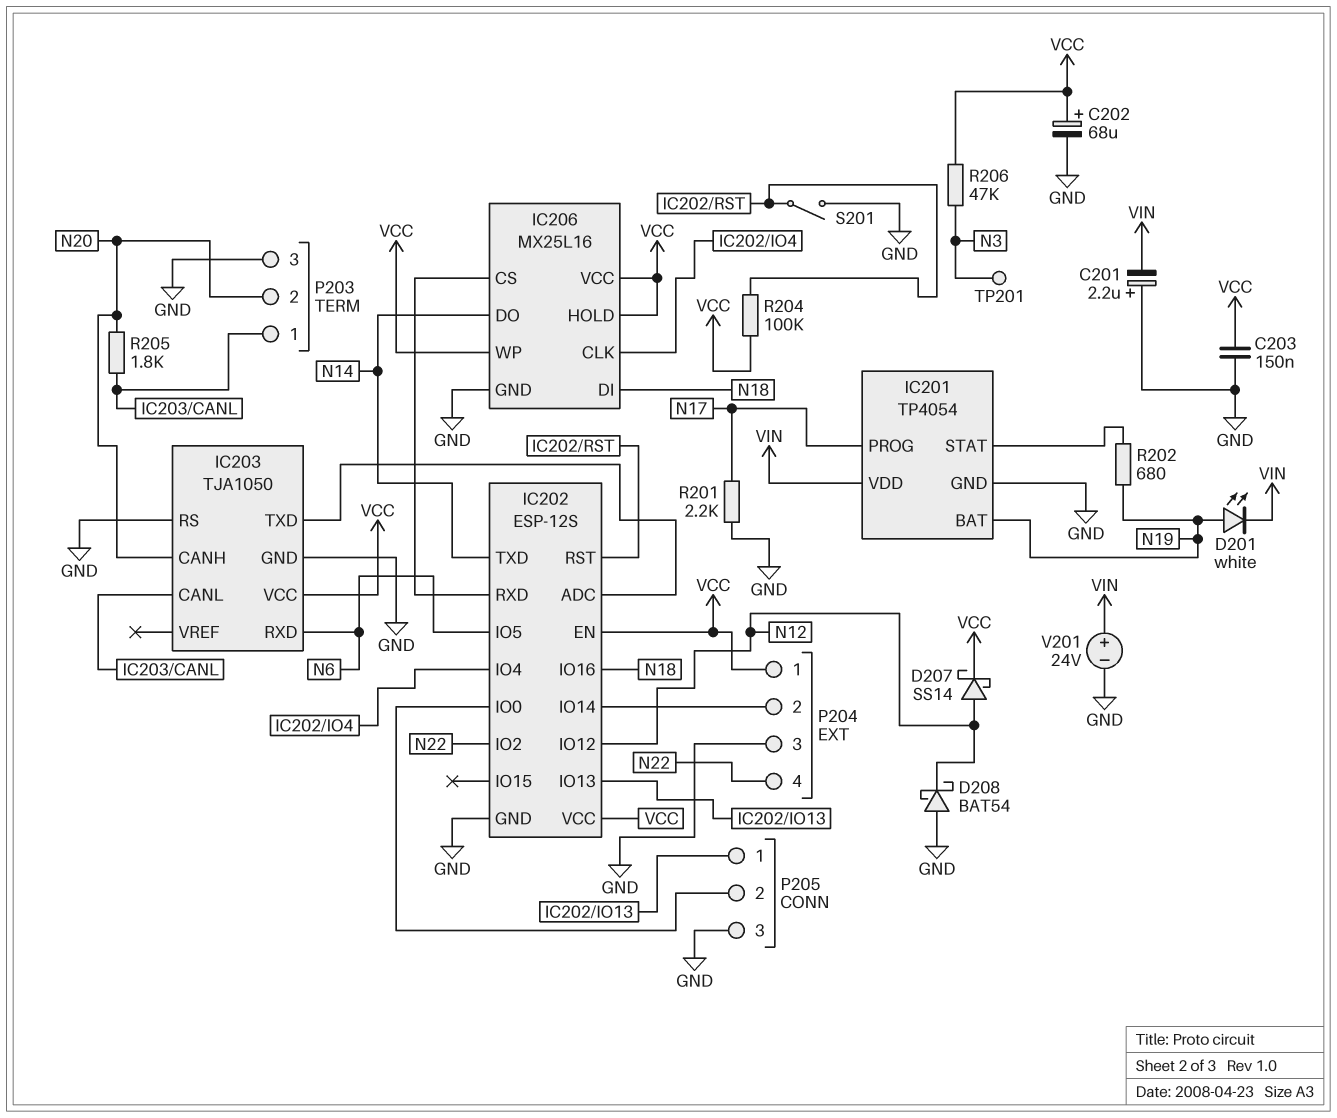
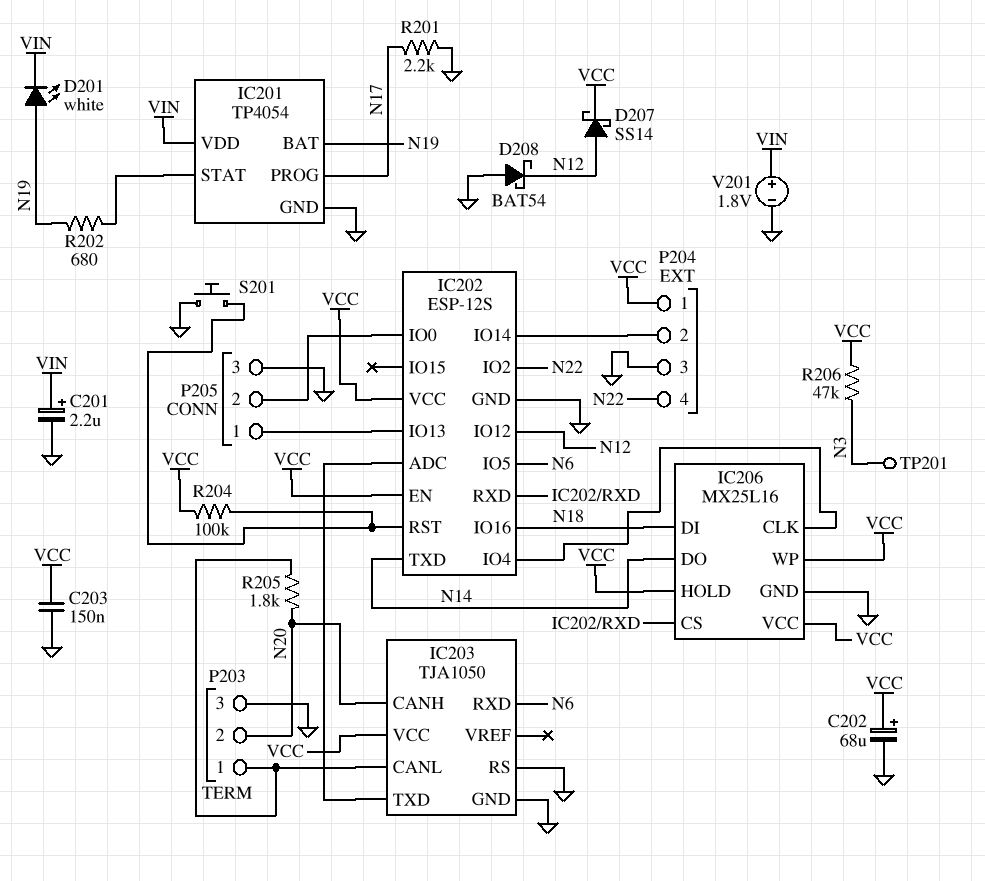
C201: 2.2uF (plus GND, minus VIN) -> 2.2uF (plus VIN, minus GND)
S201: switch (GND, IC202/RST) -> button (GND, IC202/RST)
V201: 24V (plus VIN, minus GND) -> 1.8V (plus VIN, minus GND)

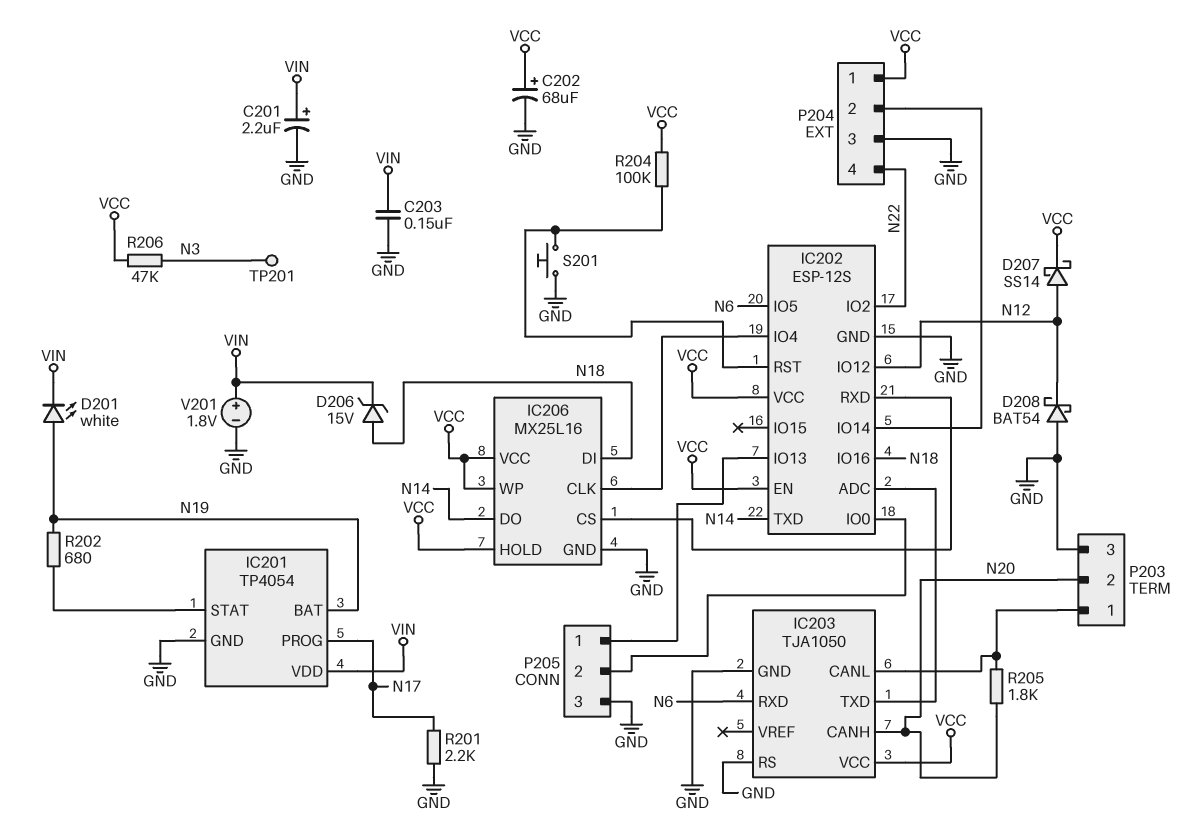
C203: 150nF (GND, VCC) -> 150nF (GND, VIN)
D206: none -> zener 15V (A N18, K VIN)

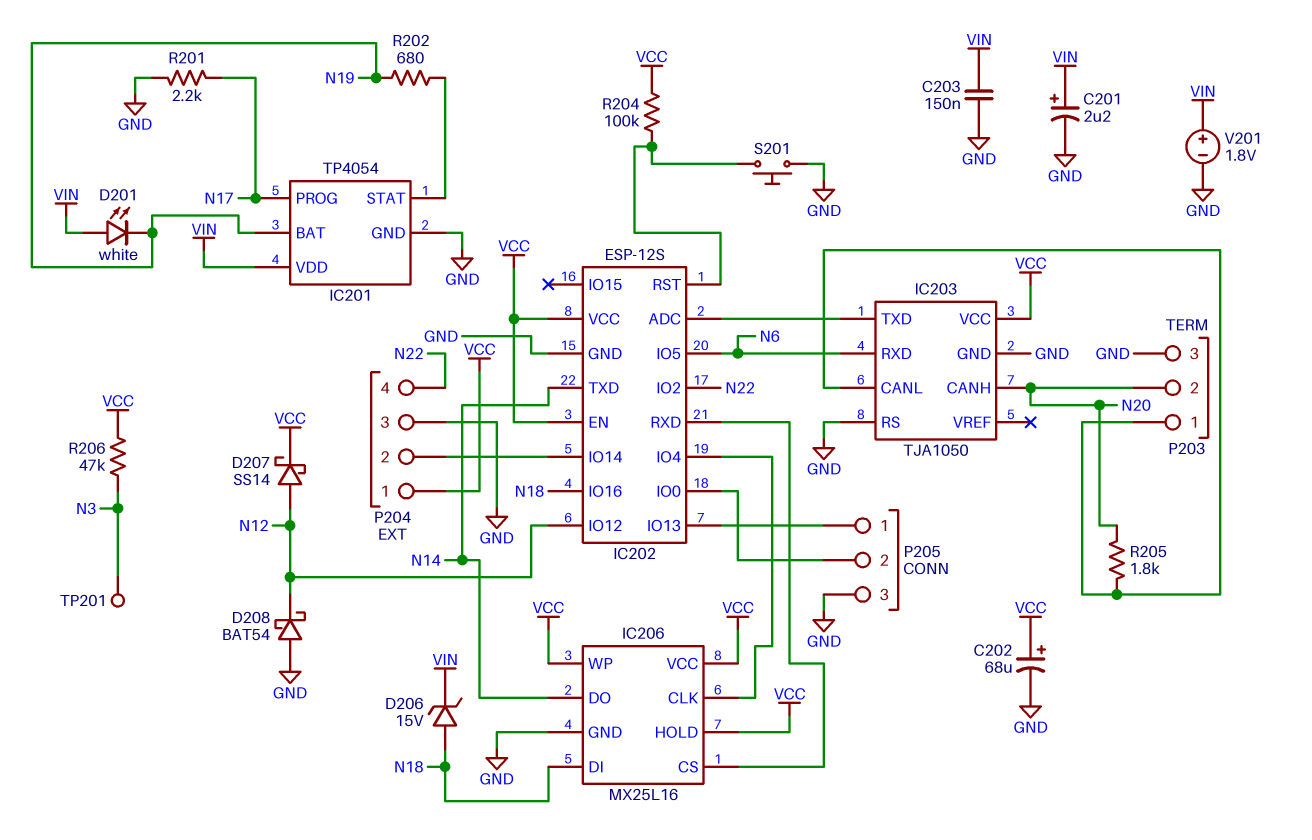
D201: LED white (A N19, K VIN) -> LED white (A VIN, K N19)

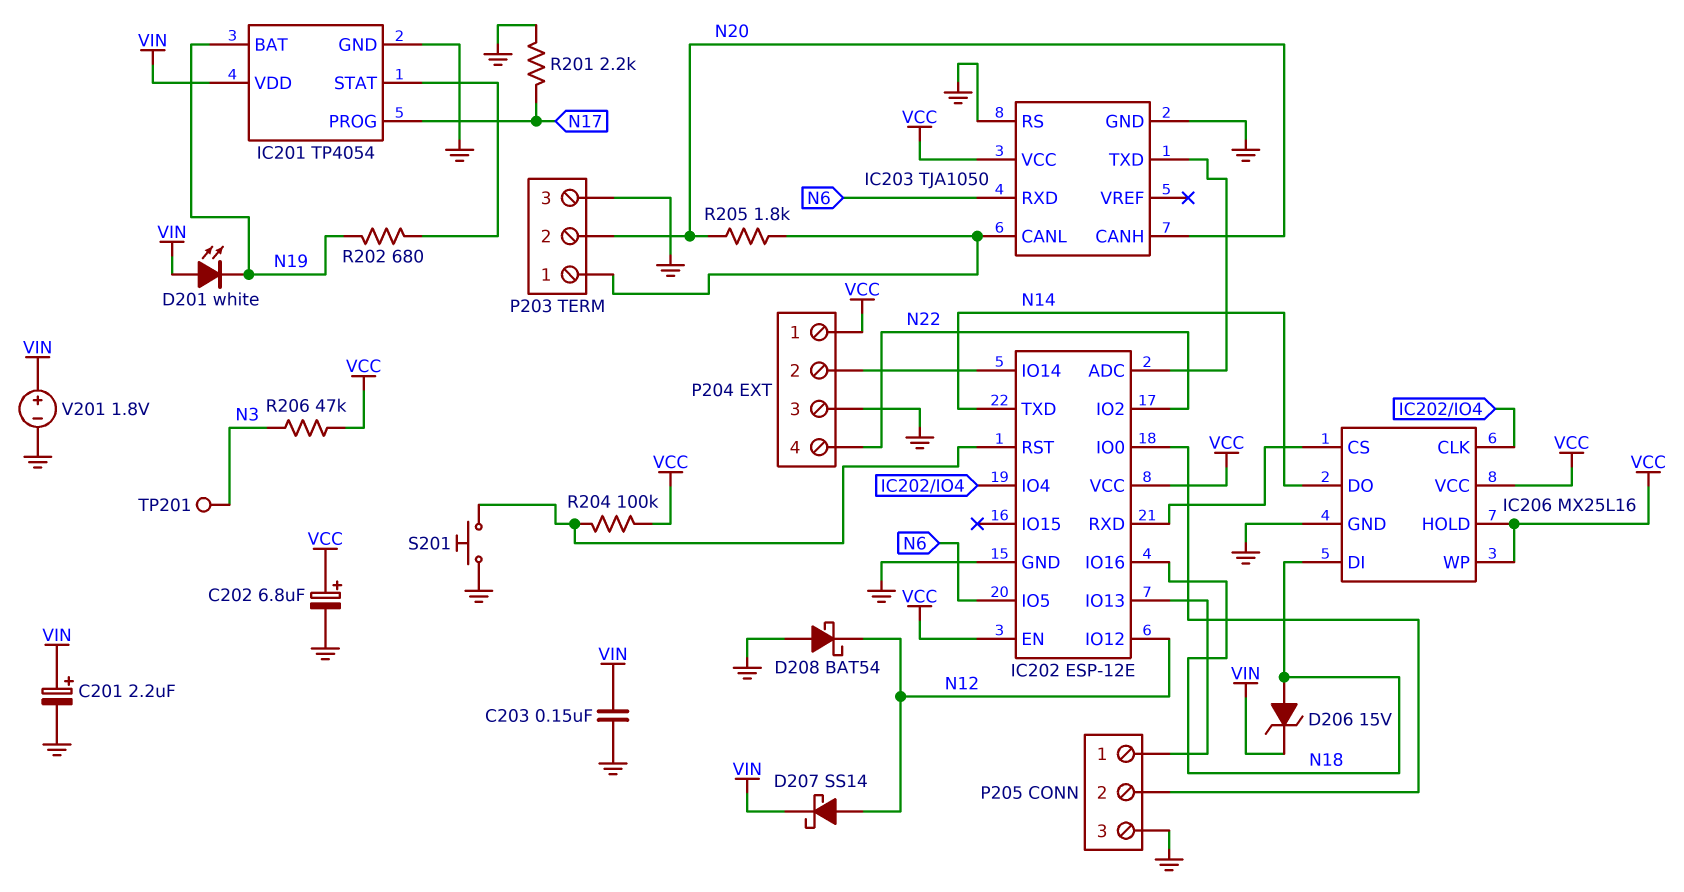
C202: 68uF (plus VCC, minus GND) -> 6.8uF (plus VCC, minus GND)
D207: schottky SS14 (A N12, K VCC) -> schottky SS14 (A N12, K VIN)
IC202: ESP-12S -> ESP-12E

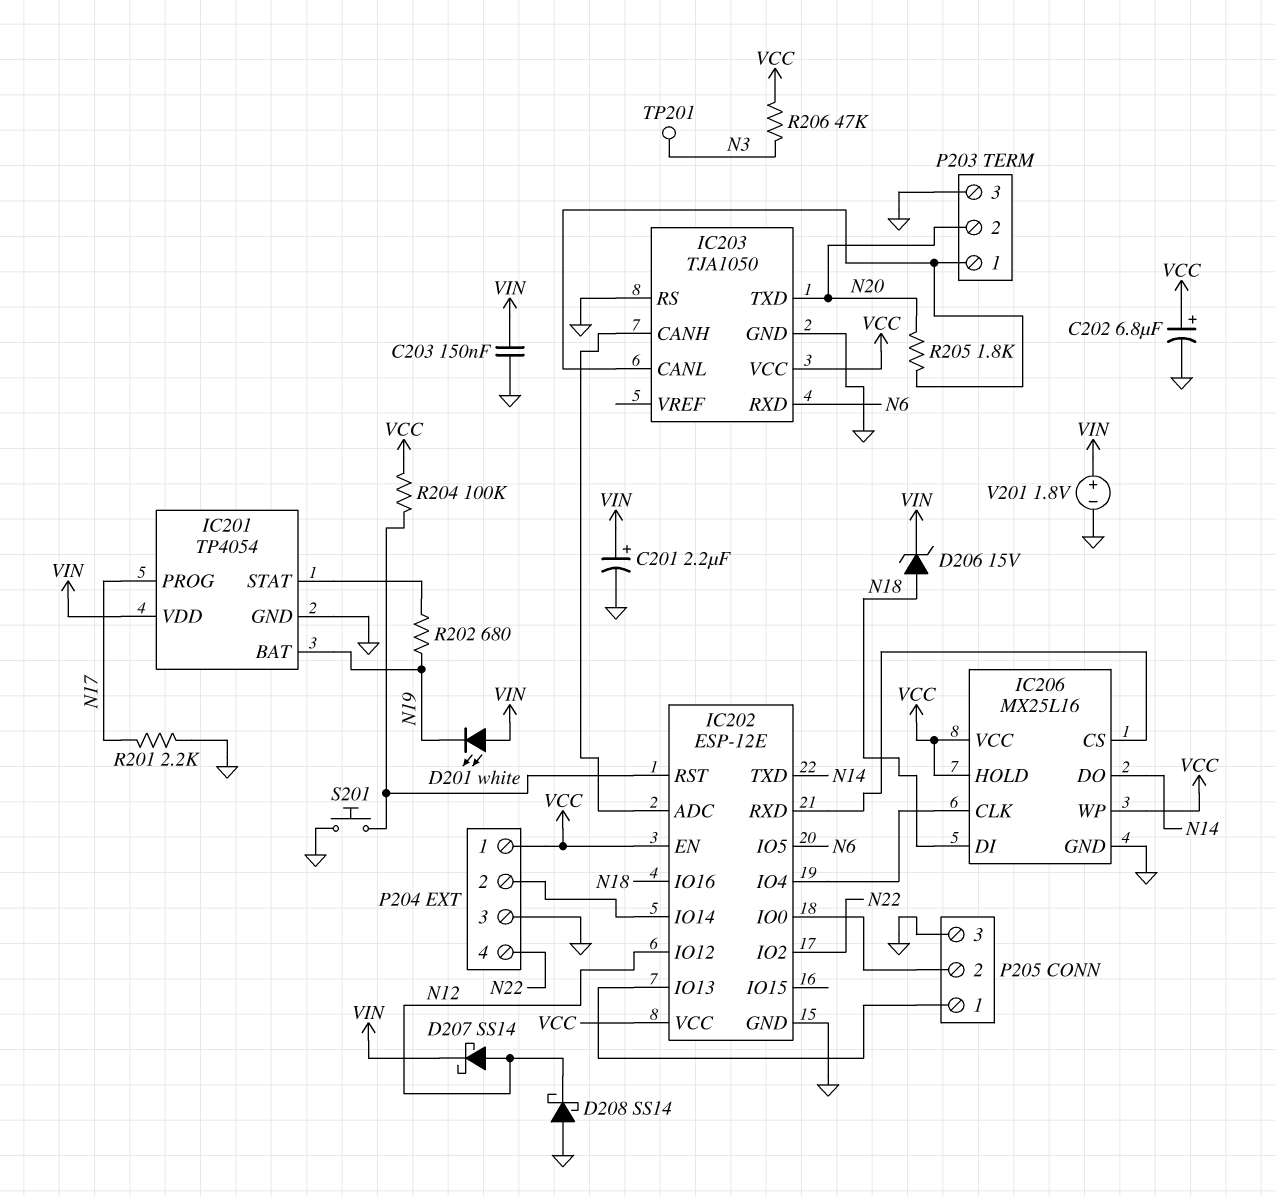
D208: schottky BAT54 (A GND, K N12) -> schottky SS14 (A GND, K N12)
IC203 pin CANH: N20 -> IC202/ADC
IC203 pin TXD: IC202/ADC -> N20

